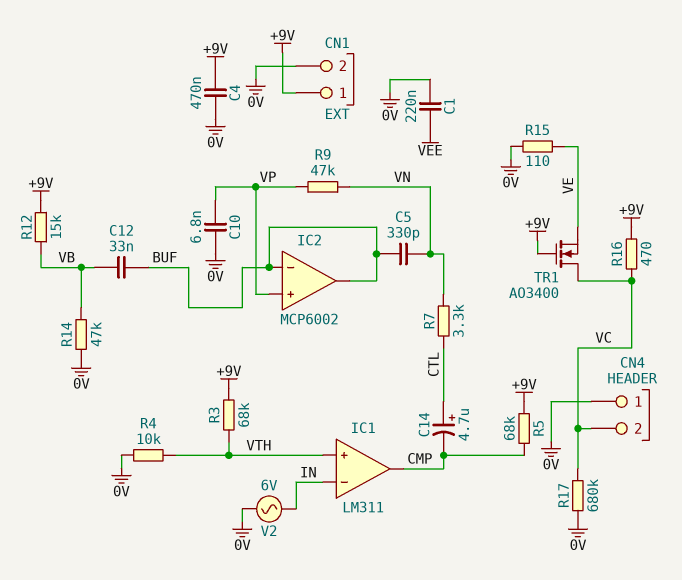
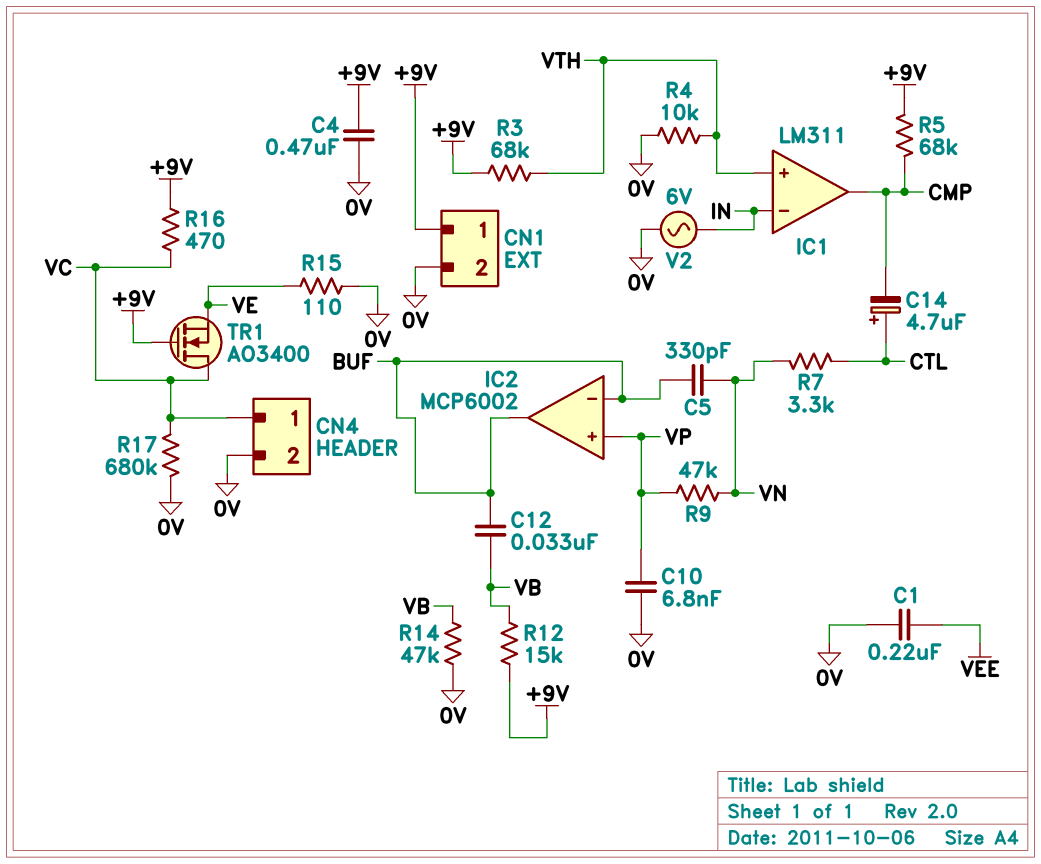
CN4 pin 1: 0V -> VC
CN4 pin 2: VC -> 0V

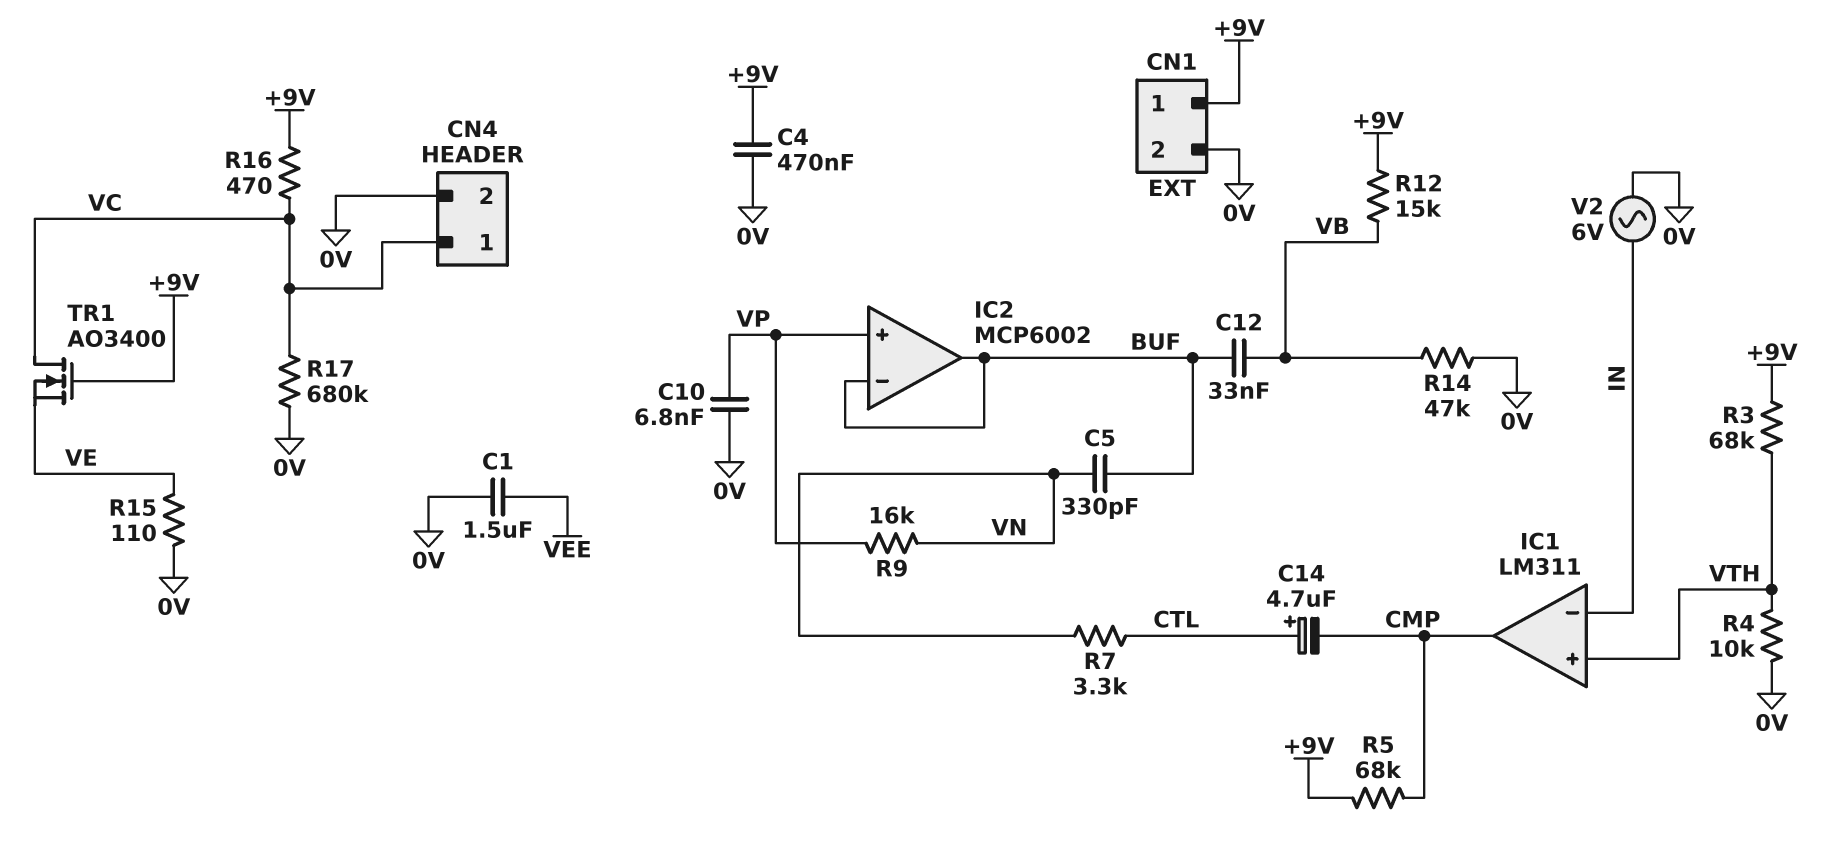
C1: 220nF (0V, VEE) -> 1.5uF (0V, VEE)
R9: 47k (VN, VP) -> 16k (VN, VP)

